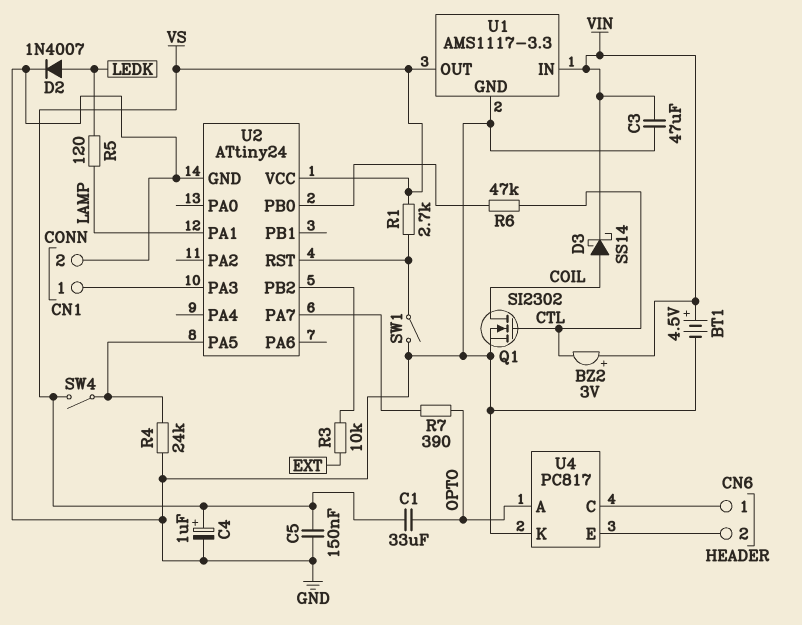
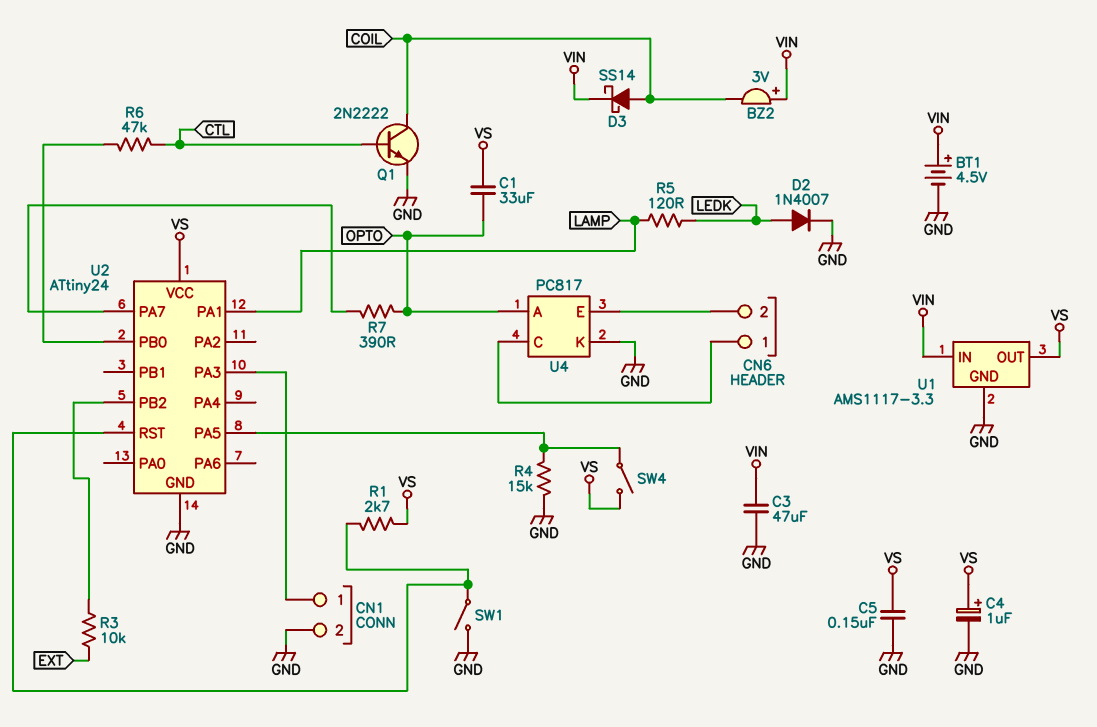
BZ2: buzzer 3V (plus VIN, minus CTL) -> buzzer 3V (plus VIN, minus COIL)
Q1: NMOS SI2302 (G CTL, D COIL, S GND) -> NPN 2N2222 (B CTL, C COIL, E GND)
R4: 24k (GND, U2/PA5) -> 15k (GND, U2/PA5)

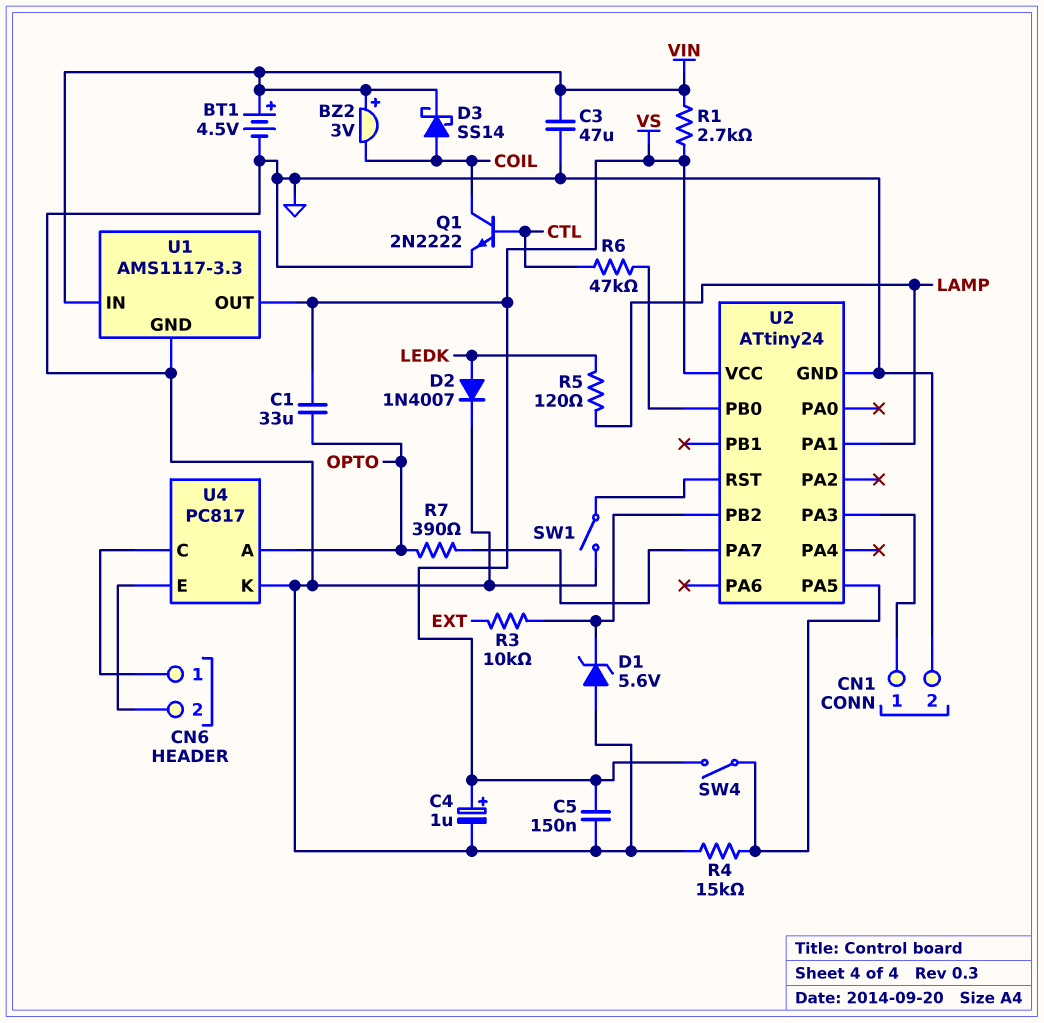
D1: none -> zener 5.6V (A GND, K U2/PB2)
R1: 2.7k (U2/RST, VS) -> 2.7k (VIN, VS)

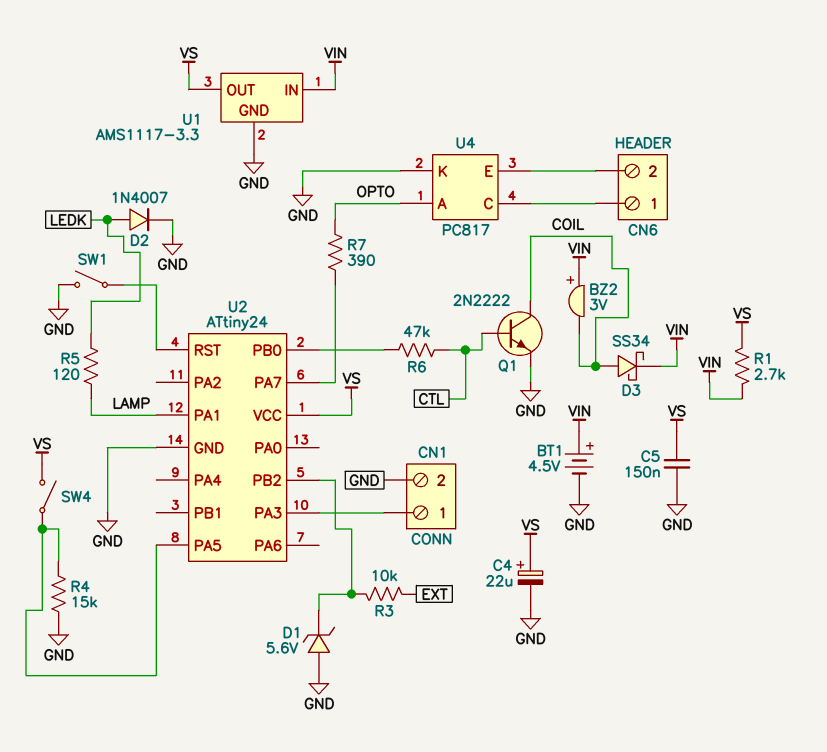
C1: 33uF (OPTO, VS) -> none
C3: 47uF (GND, VIN) -> none
C4: 1uF (plus VS, minus GND) -> 22uF (plus VS, minus GND)
D3: schottky SS14 (A COIL, K VIN) -> schottky SS34 (A COIL, K VIN)

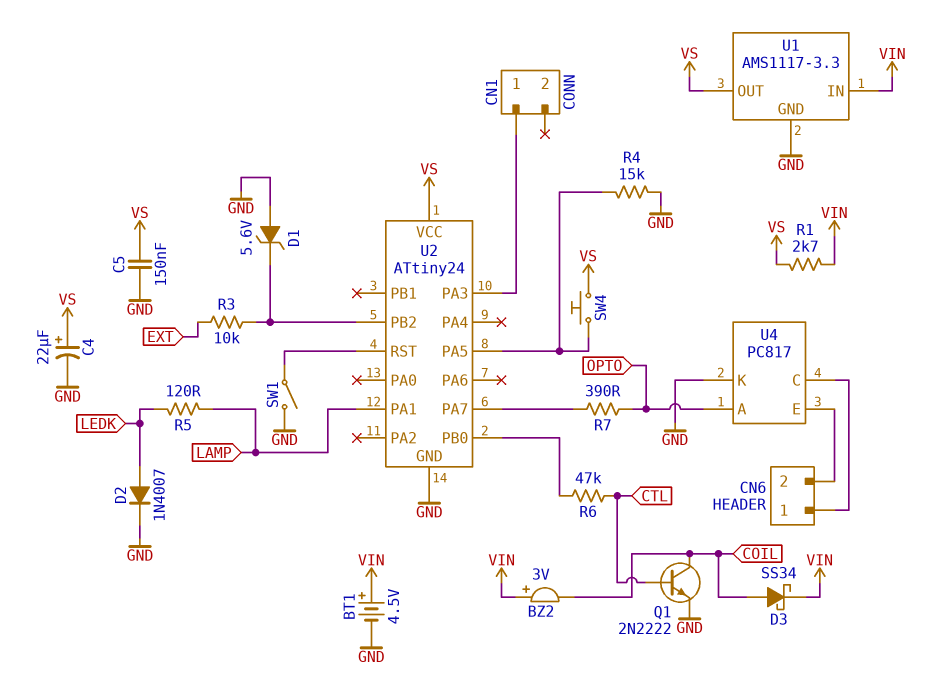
CN1 pin 2: GND -> none
SW4: switch (U2/PA5, VS) -> button (U2/PA5, VS)

